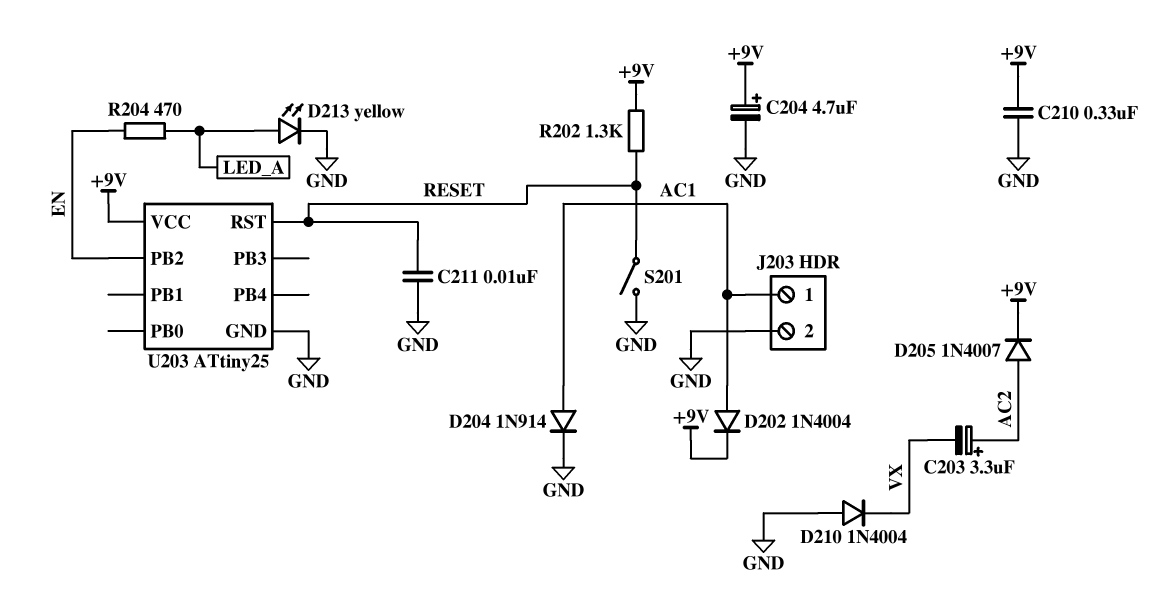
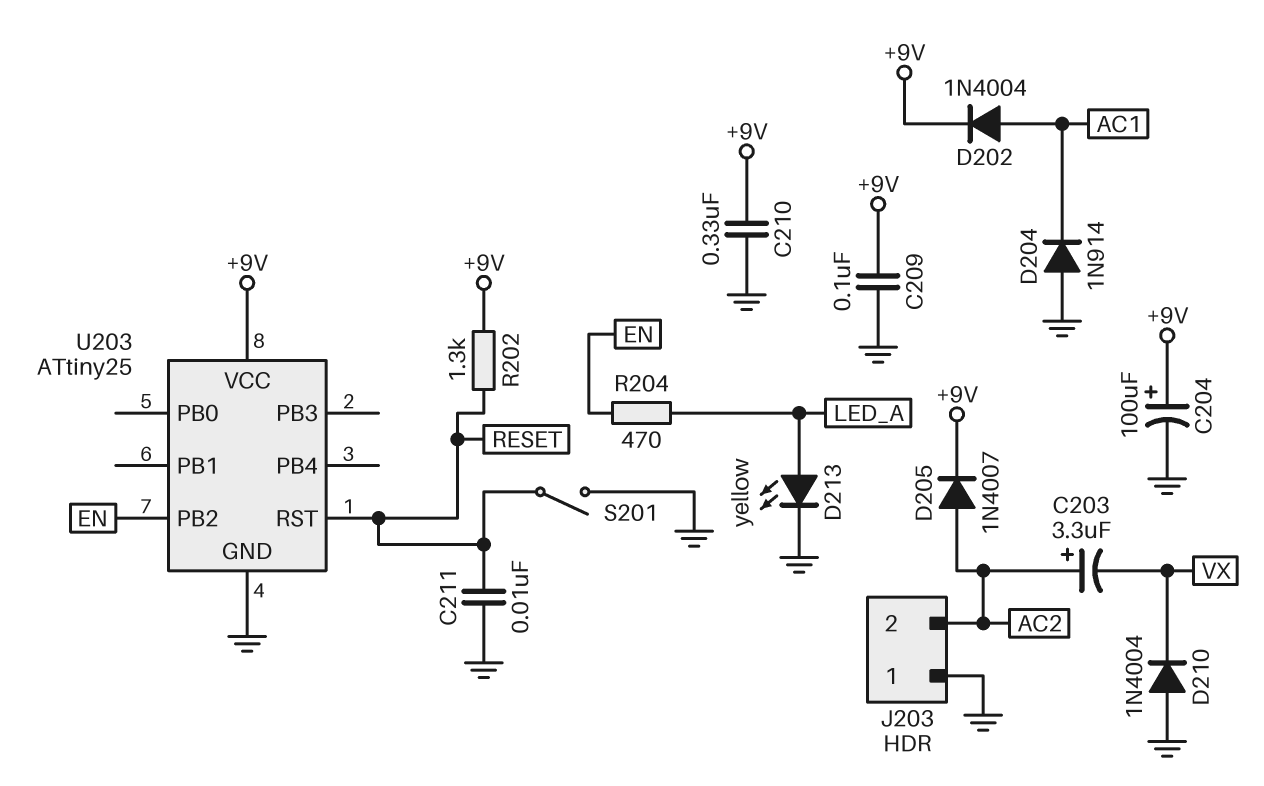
C204: 4.7uF (plus +9V, minus GND) -> 100uF (plus +9V, minus GND)
C209: none -> 100nF (+9V, GND)
D204: diode 1N914 (A AC1, K GND) -> diode 1N914 (A GND, K AC1)
J203 pin 1: AC1 -> GND
J203 pin 2: GND -> AC2

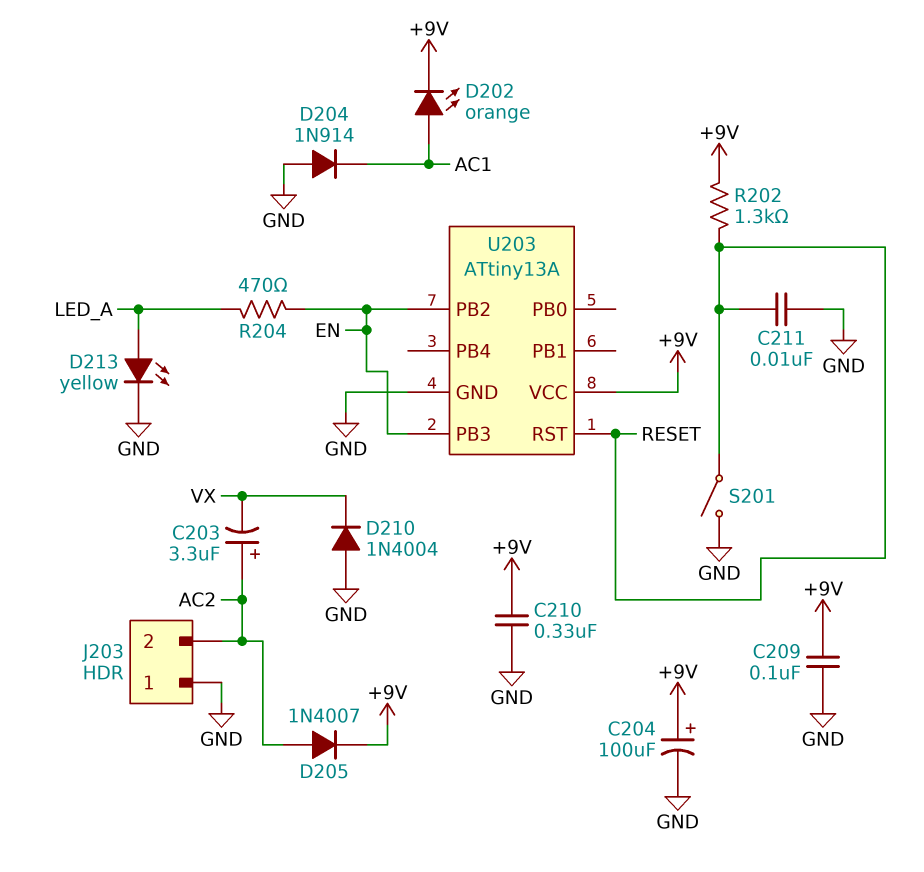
D202: diode 1N4004 (A AC1, K +9V) -> LED orange (A AC1, K +9V)
U203: ATtiny25 -> ATtiny13A
U203 pin PB3: none -> EN

